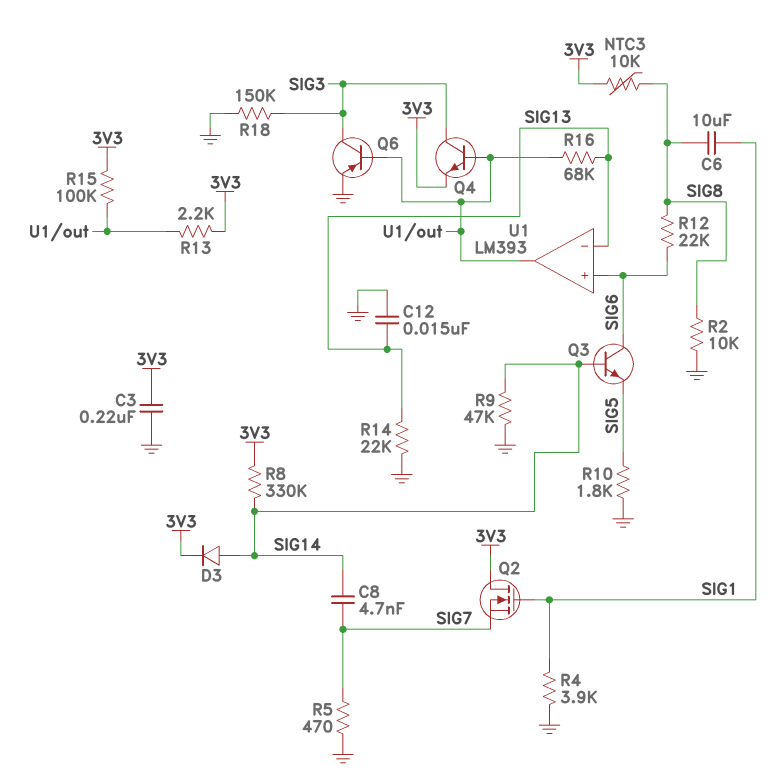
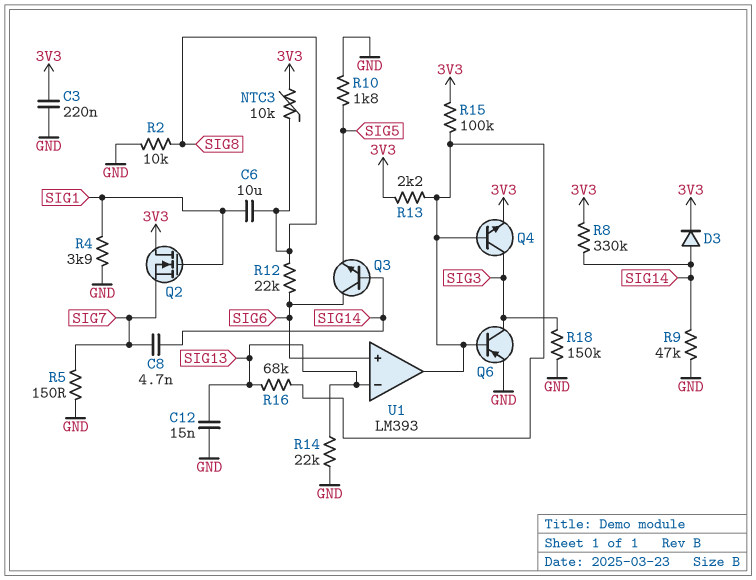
R5: 470 (GND, SIG7) -> 150 (GND, SIG7)

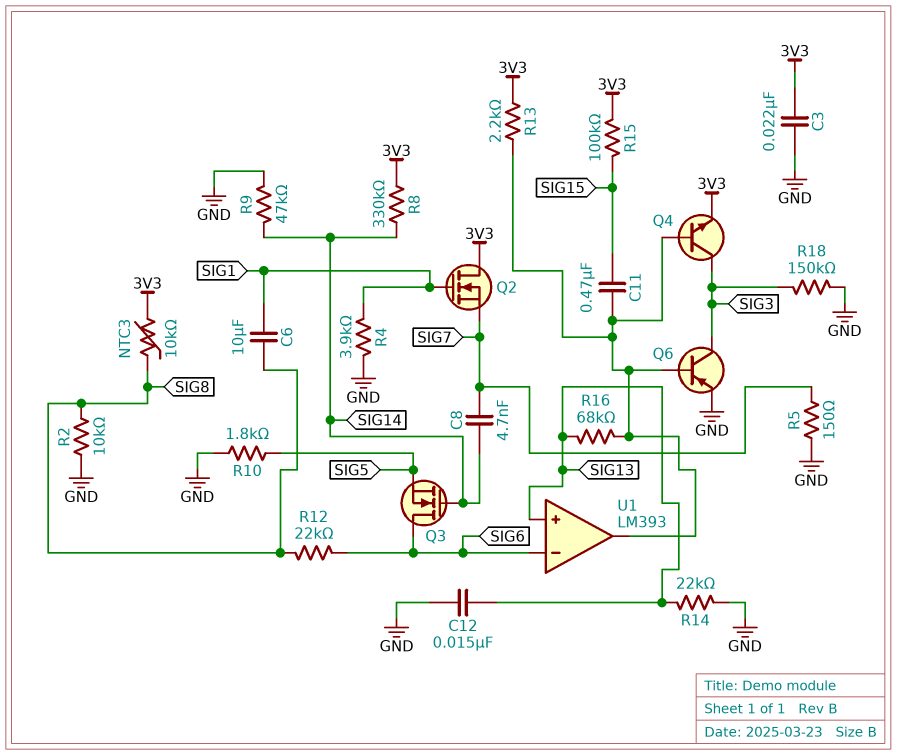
C3: 220nF (3V3, GND) -> 22nF (3V3, GND)
C11: none -> 470nF (SIG15, U1/out)
D3: diode (A SIG14, K 3V3) -> none
Q3: NPN (B SIG14, C SIG6, E SIG5) -> NMOS (G SIG14, D SIG6, S SIG5)
R15: 100k (3V3, U1/out) -> 100k (3V3, SIG15)
U1 pin in+: SIG6 -> SIG13
U1 pin in-: SIG13 -> SIG6

